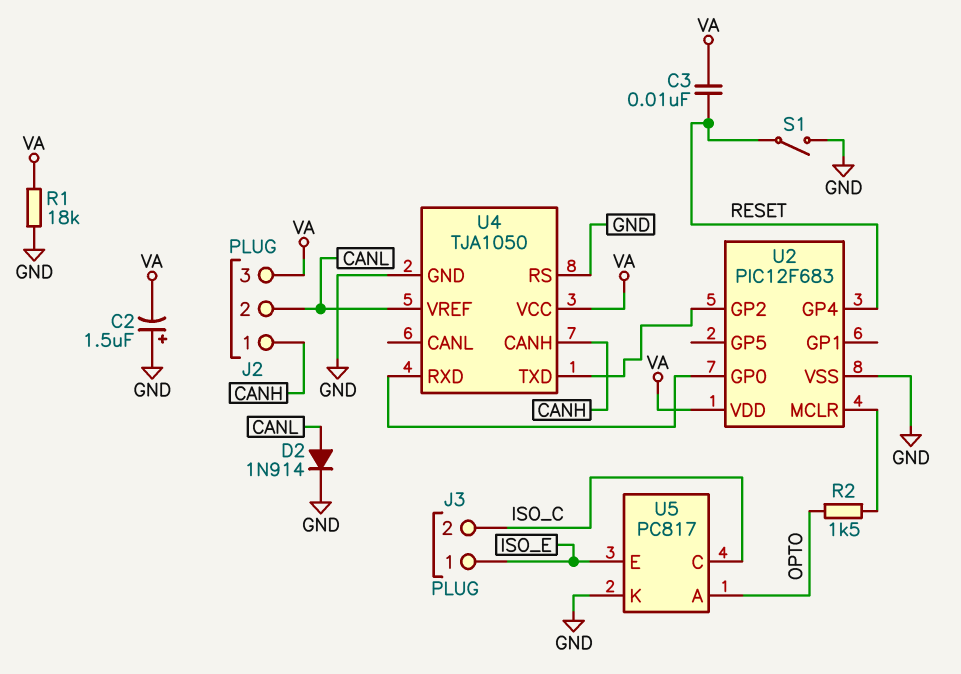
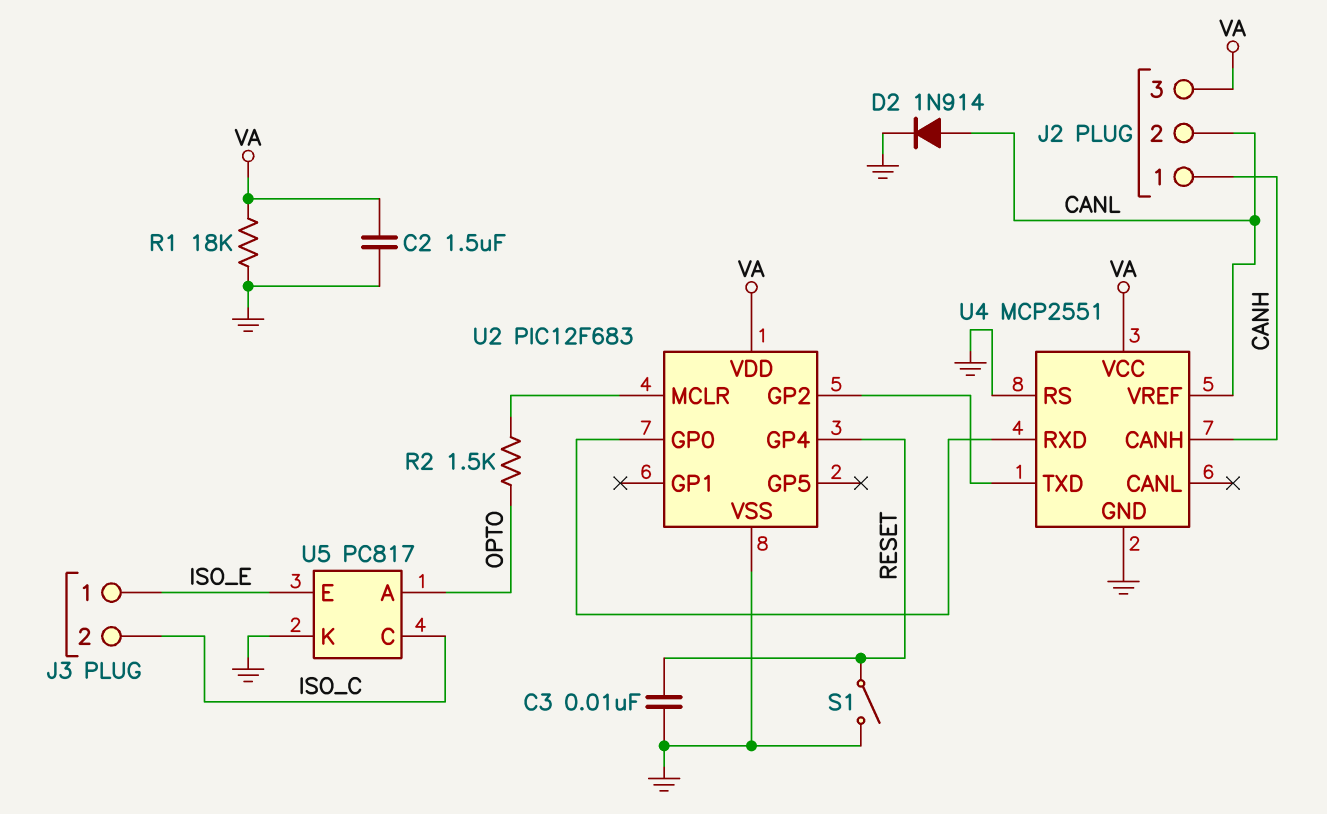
C2: 1.5uF (plus GND, minus VA) -> 1.5uF (GND, VA)
C3: 10nF (RESET, VA) -> 10nF (GND, RESET)
U4: TJA1050 -> MCP2551

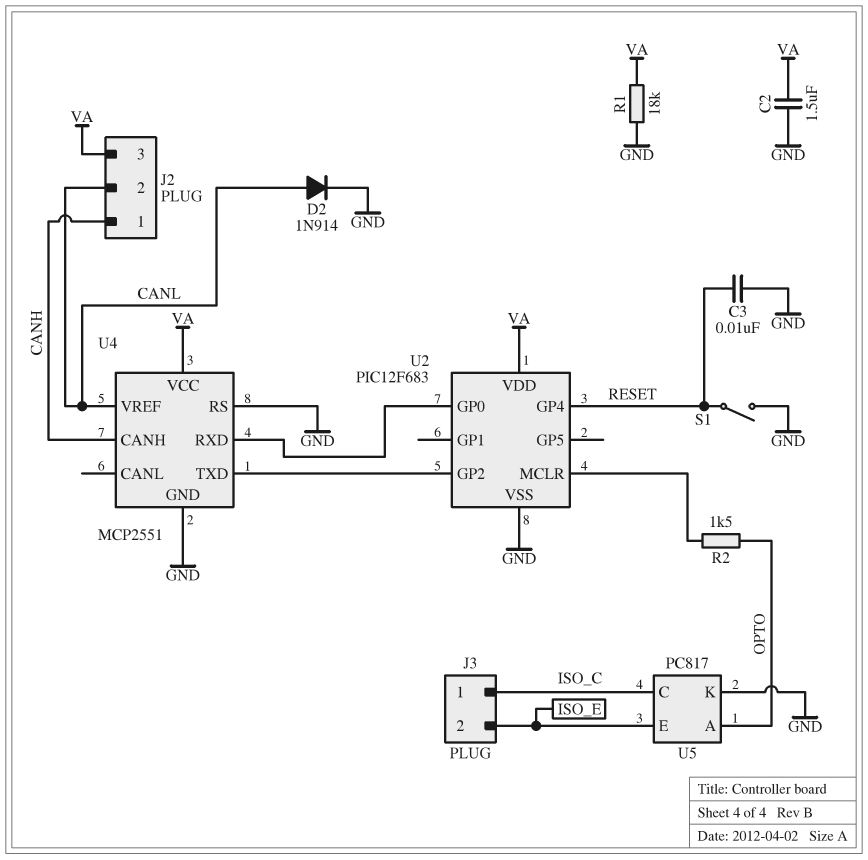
J3 pin 1: ISO_E -> ISO_C
J3 pin 2: ISO_C -> ISO_E

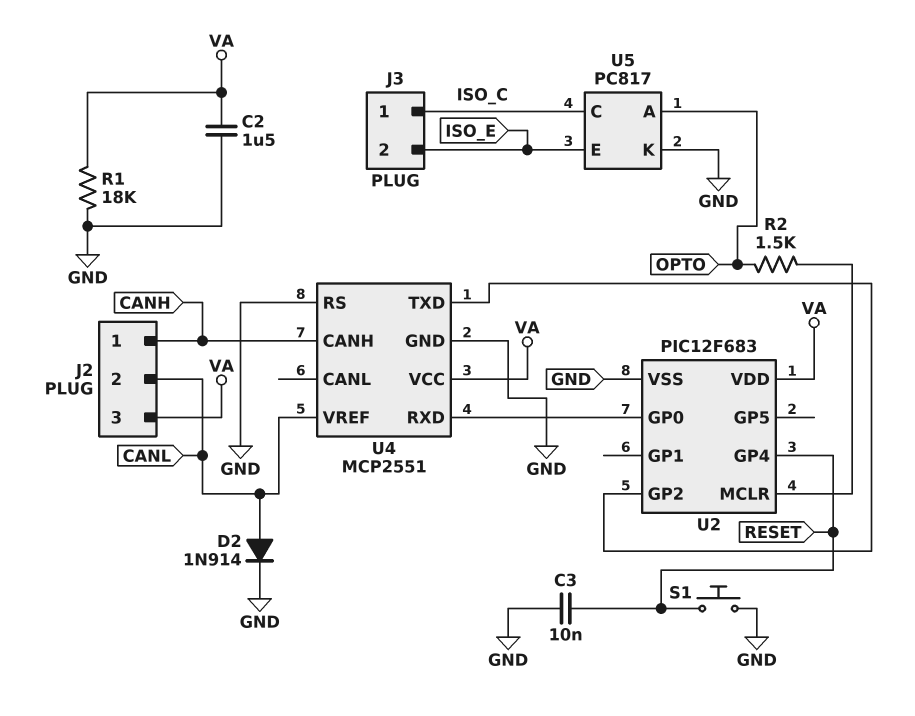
S1: switch (GND, RESET) -> button (GND, RESET)

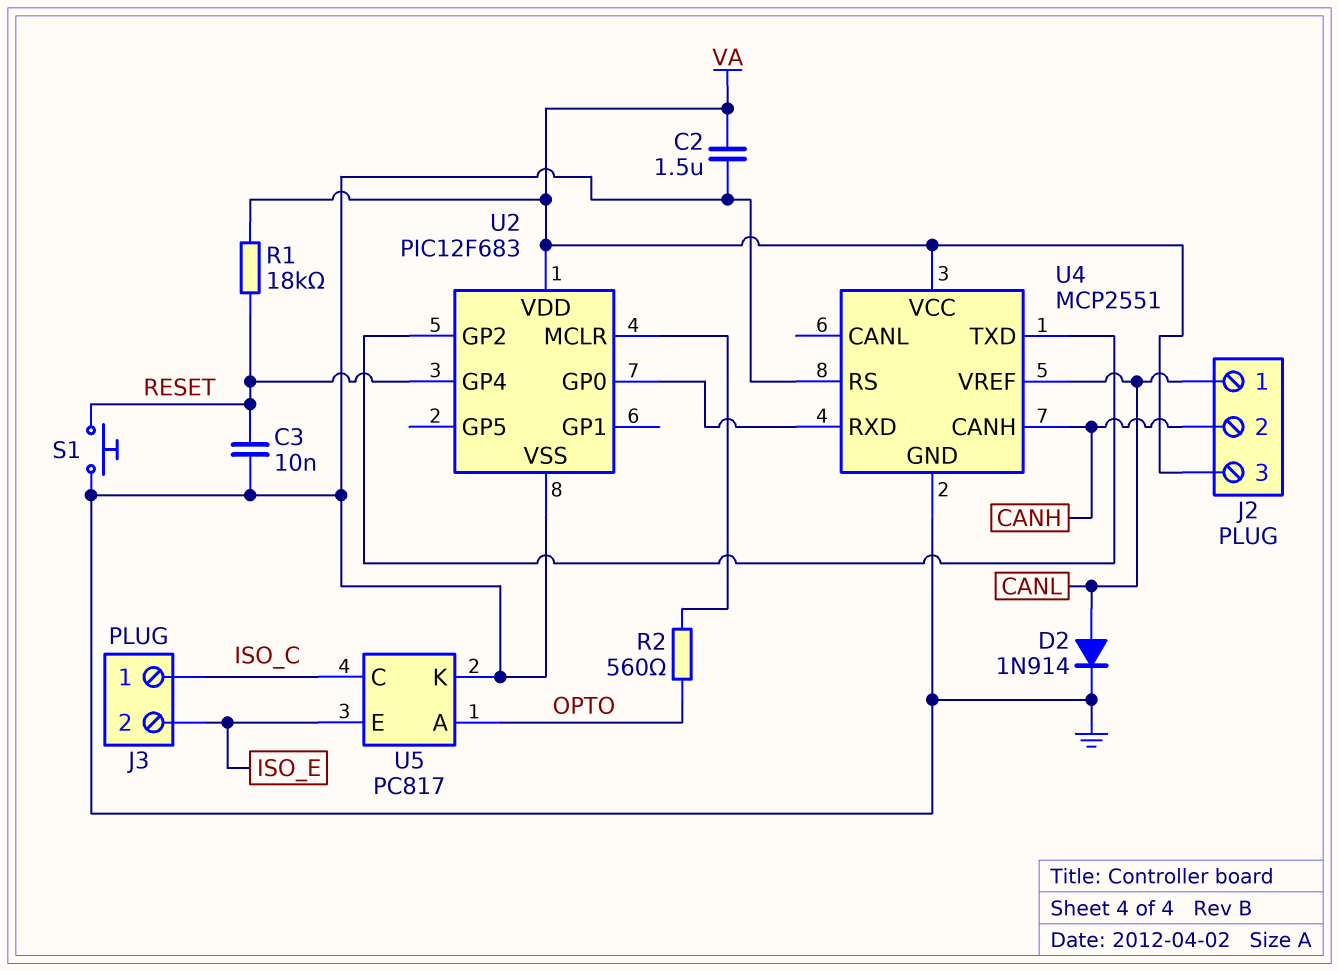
J2 pin 1: CANH -> CANL
J2 pin 2: CANL -> CANH
R1: 18k (GND, VA) -> 18k (RESET, VA)
R2: 1.5k (OPTO, U2/MCLR) -> 560 (OPTO, U2/MCLR)

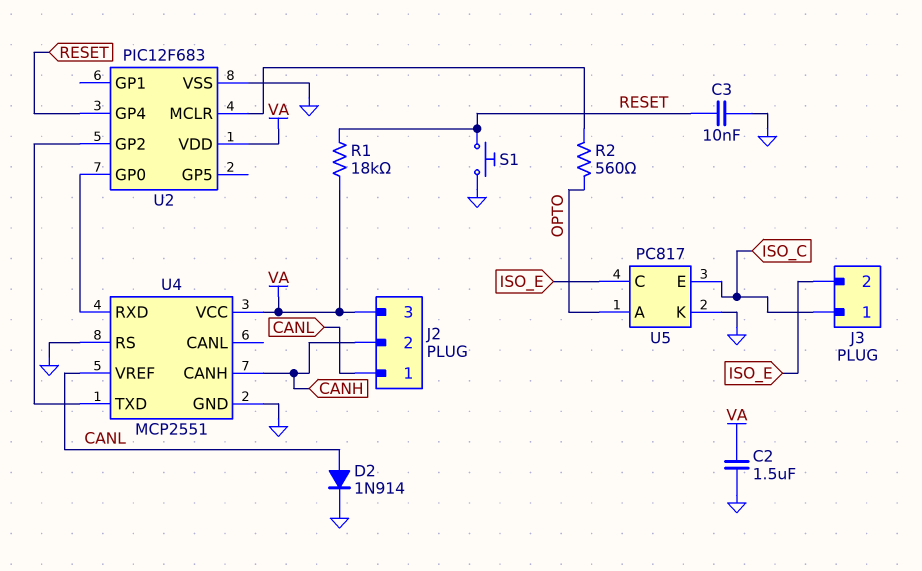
U5 pin C: ISO_C -> ISO_E
U5 pin E: ISO_E -> ISO_C

